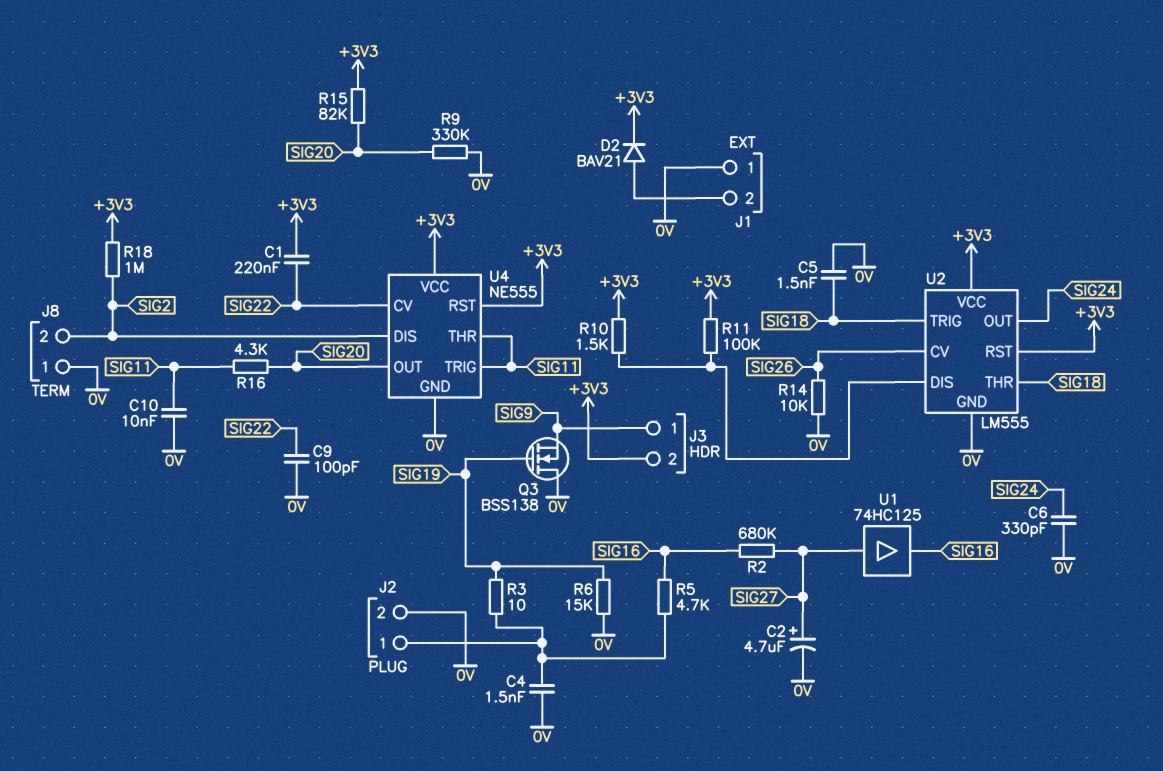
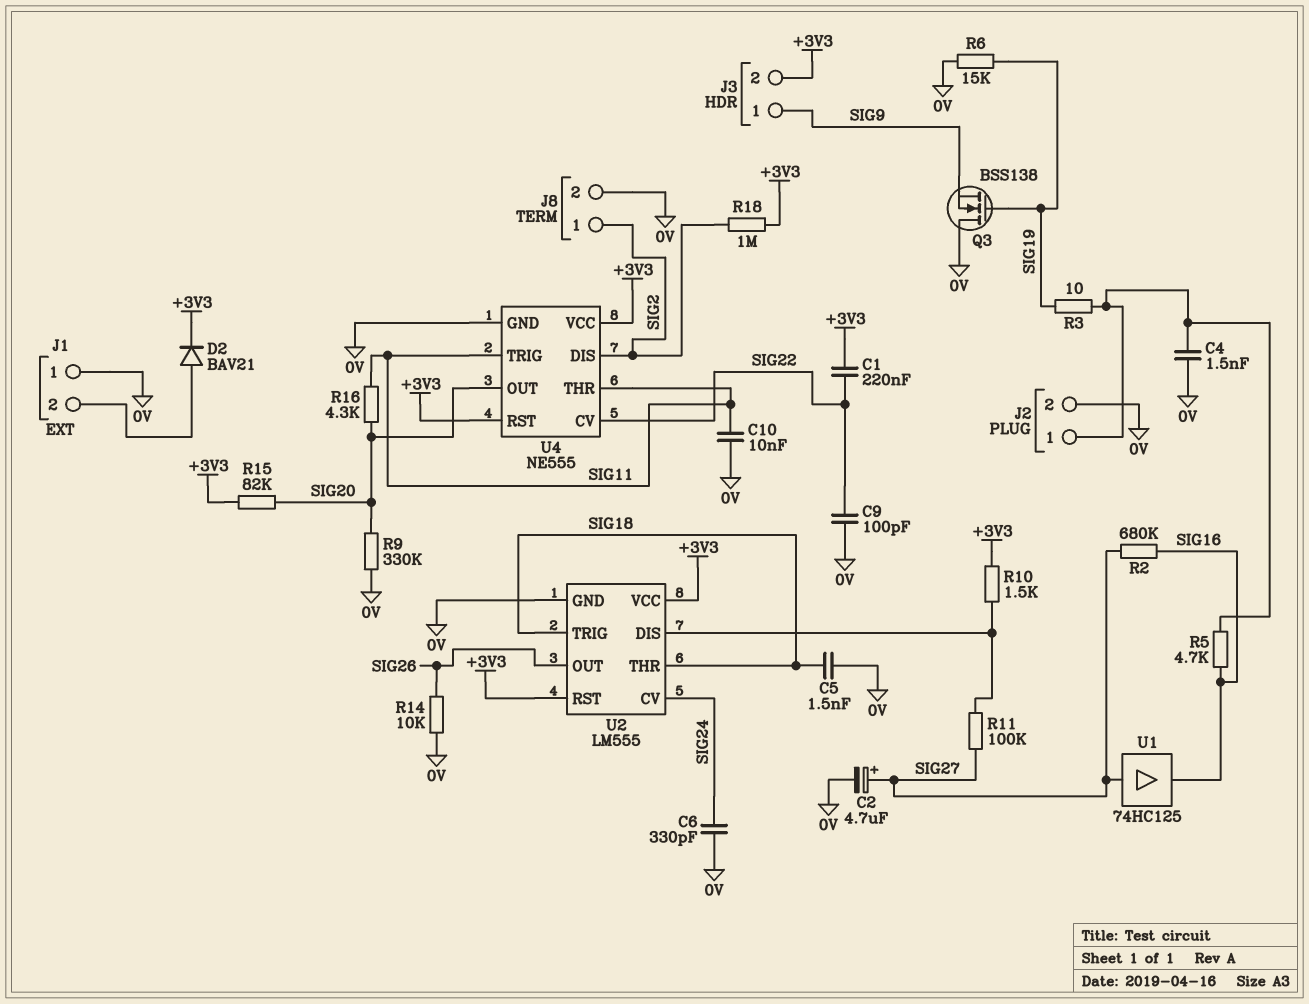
J8 pin 1: 0V -> SIG2
J8 pin 2: SIG2 -> 0V
R11: 100k (+3V3, U2/DIS) -> 100k (SIG27, U2/DIS)
U2 pin CV: SIG26 -> SIG24
U2 pin OUT: SIG24 -> SIG26

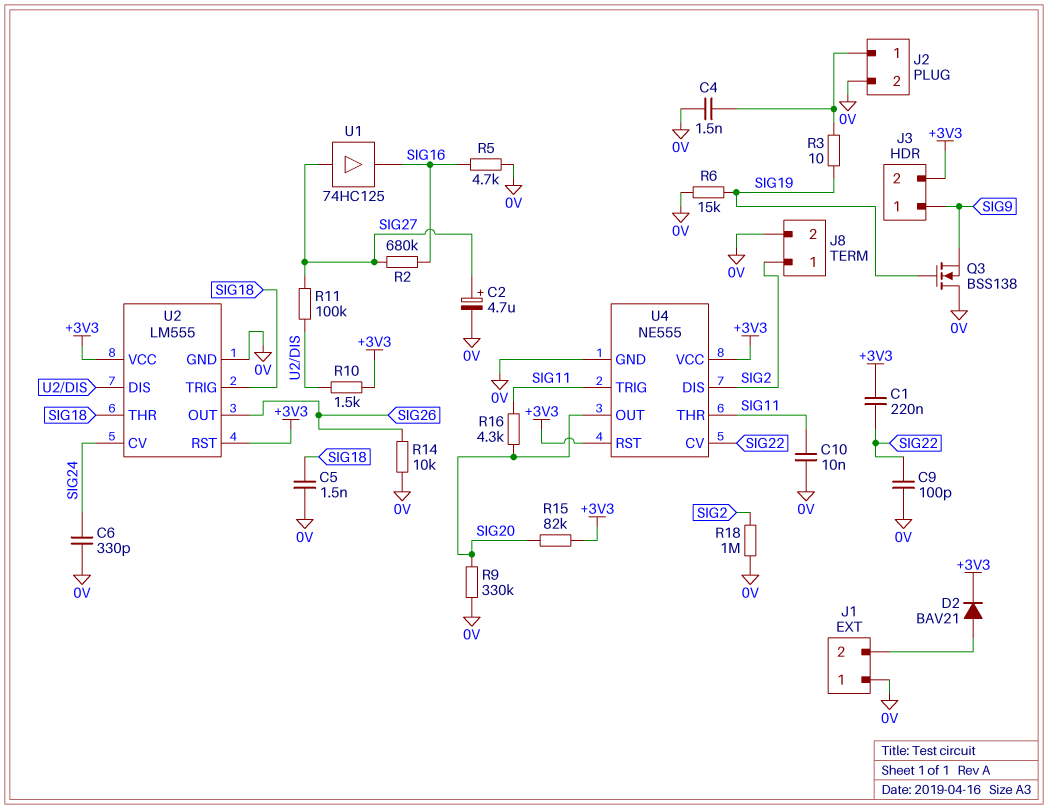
R5: 4.7k (J2/1, SIG16) -> 4.7k (0V, SIG16)
R18: 1M (+3V3, SIG2) -> 1M (0V, SIG2)

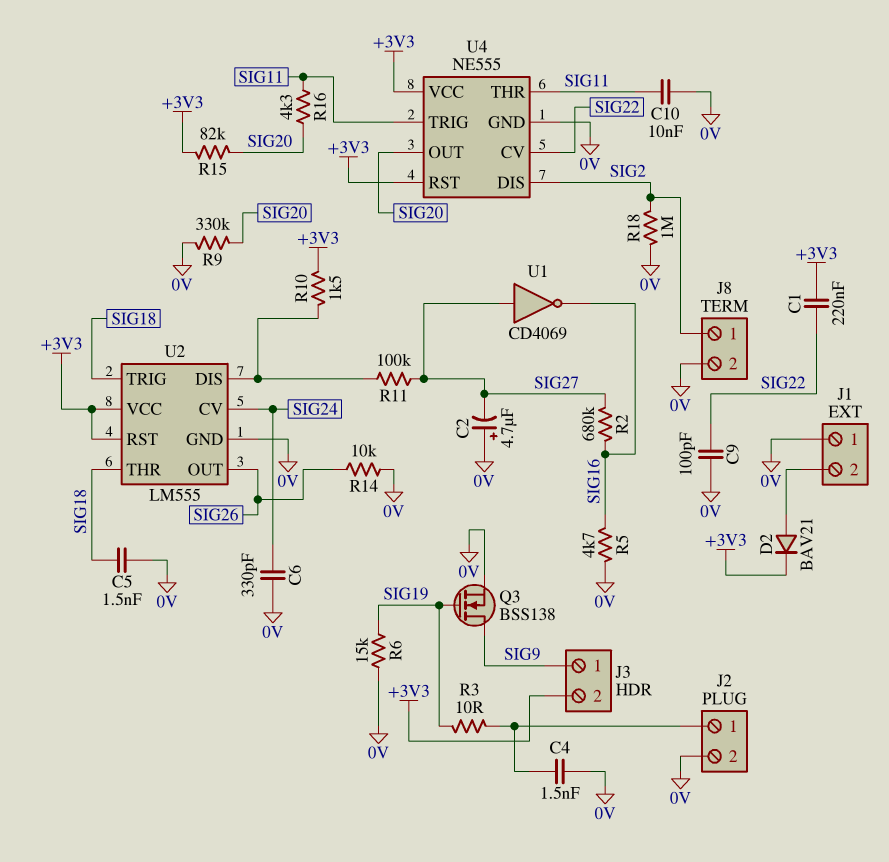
C2: 4.7uF (plus SIG27, minus 0V) -> 4.7uF (plus 0V, minus SIG27)
Q3: NMOS BSS138 (G SIG19, D 0V, S SIG9) -> NMOS BSS138 (G SIG19, D SIG9, S 0V)
U1: buffer 74HC125 (in SIG27, out SIG16) -> NOT CD4069 (in SIG27, out SIG16)

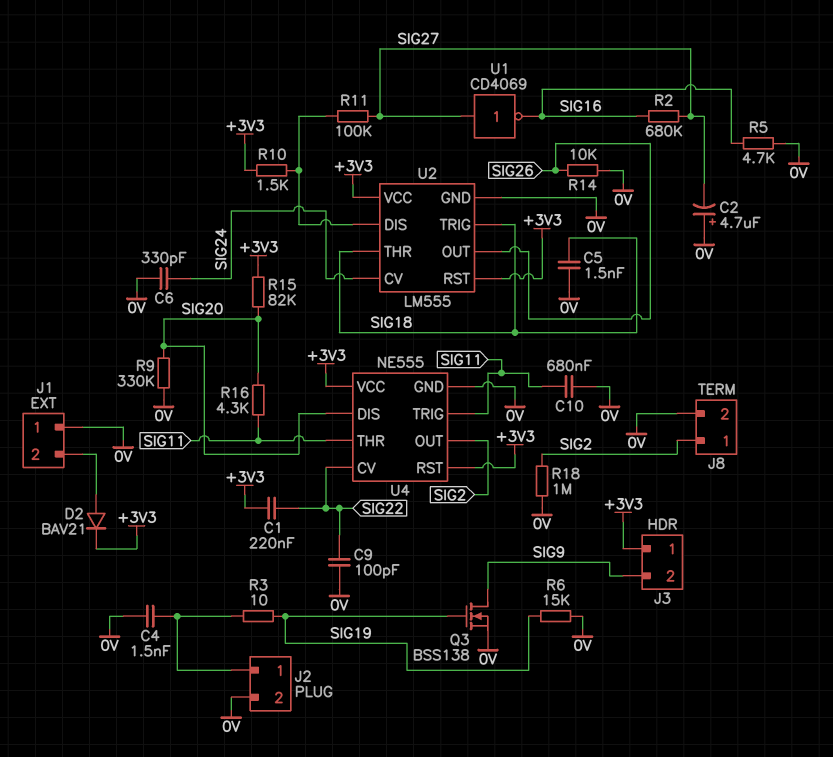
C10: 10nF (0V, SIG11) -> 680nF (0V, SIG11)
J3 pin 1: SIG9 -> +3V3
J3 pin 2: +3V3 -> SIG9
U4 pin DIS: SIG2 -> SIG20
U4 pin OUT: SIG20 -> SIG2

